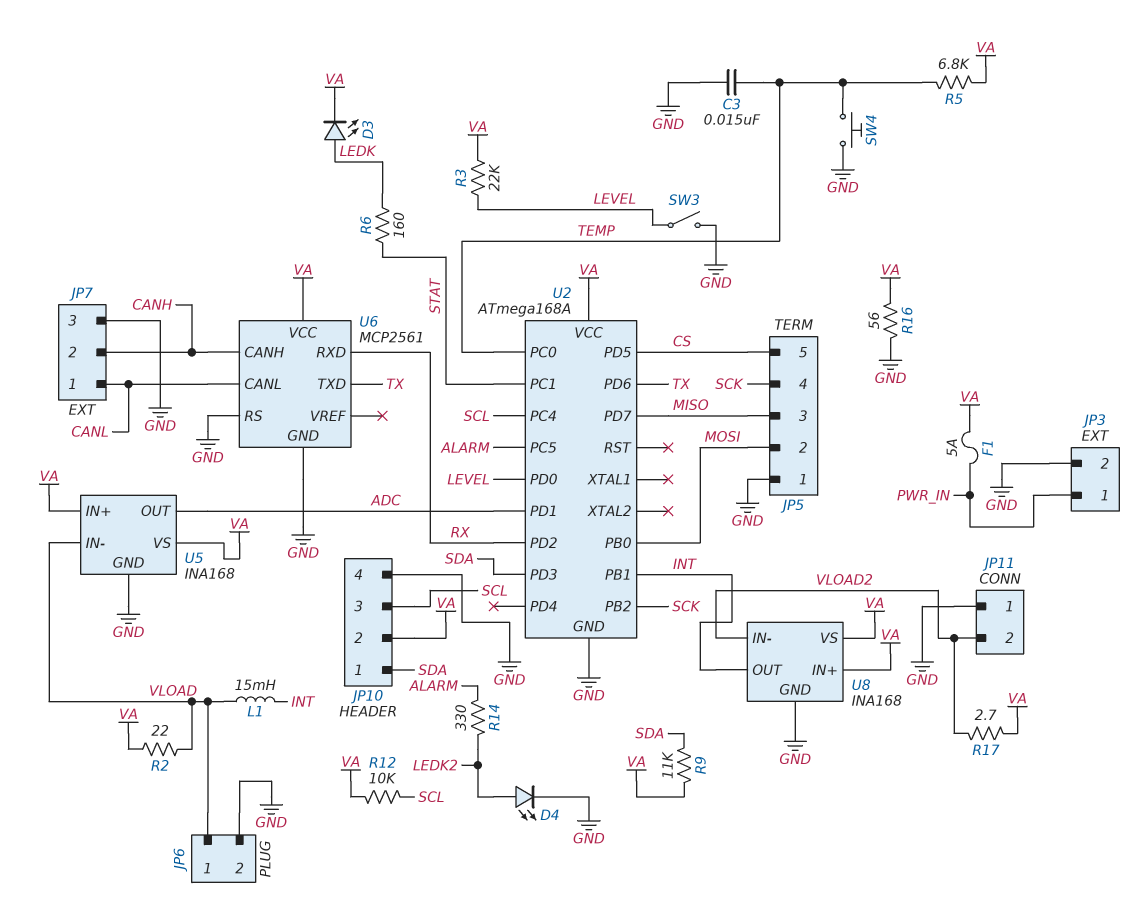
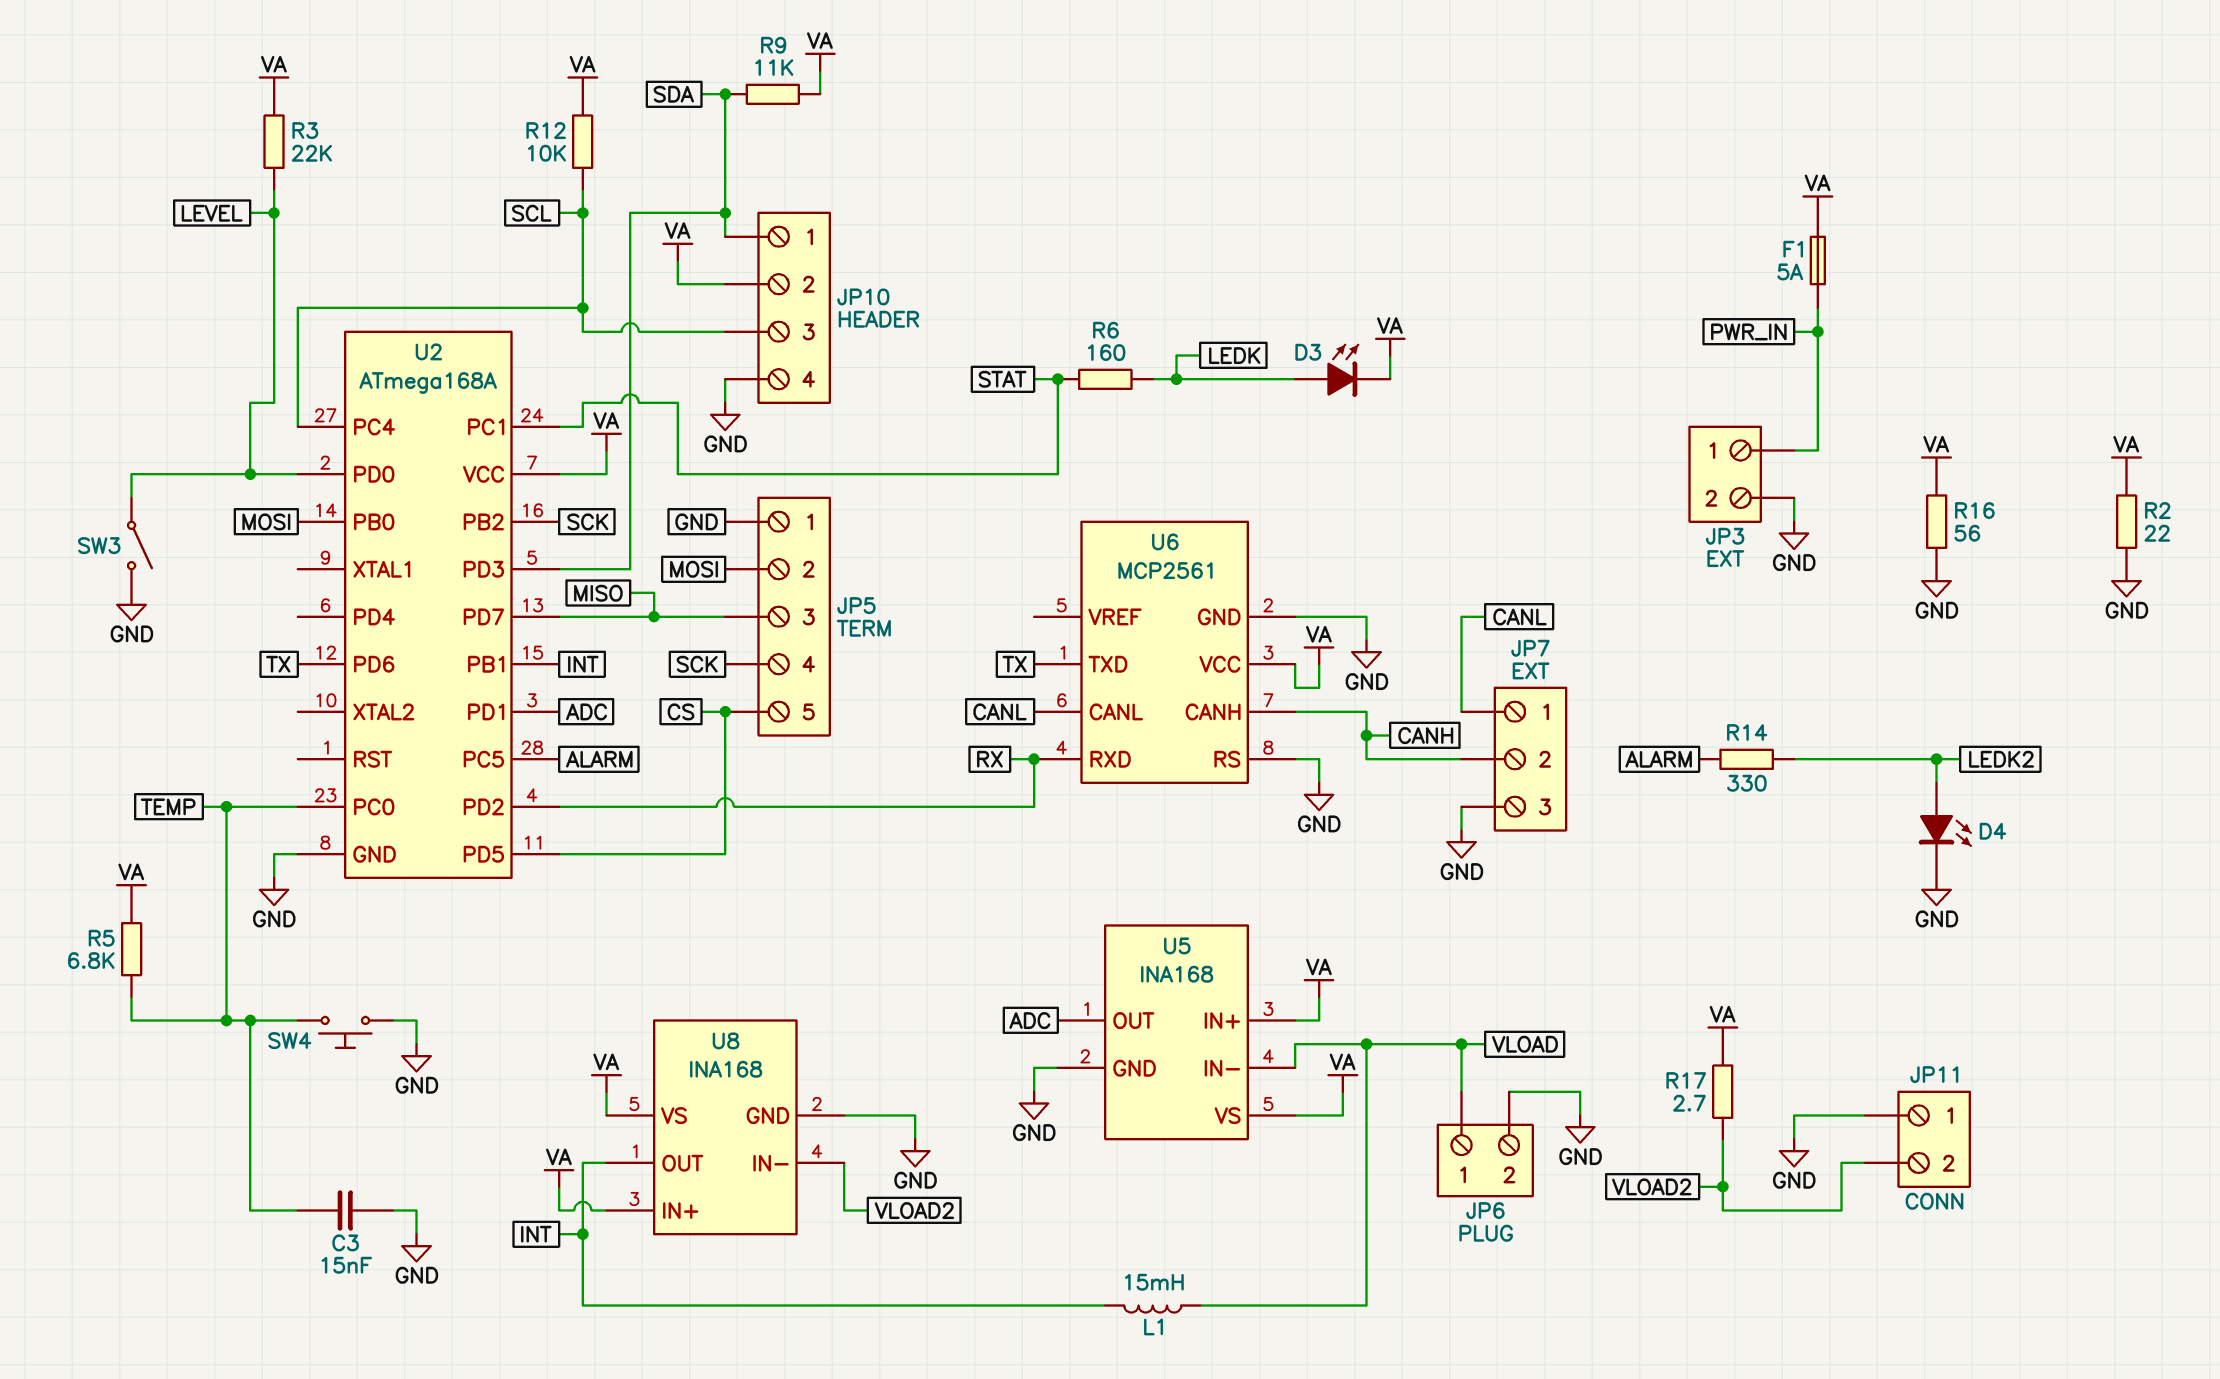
R2: 22 (VA, VLOAD) -> 22 (GND, VA)

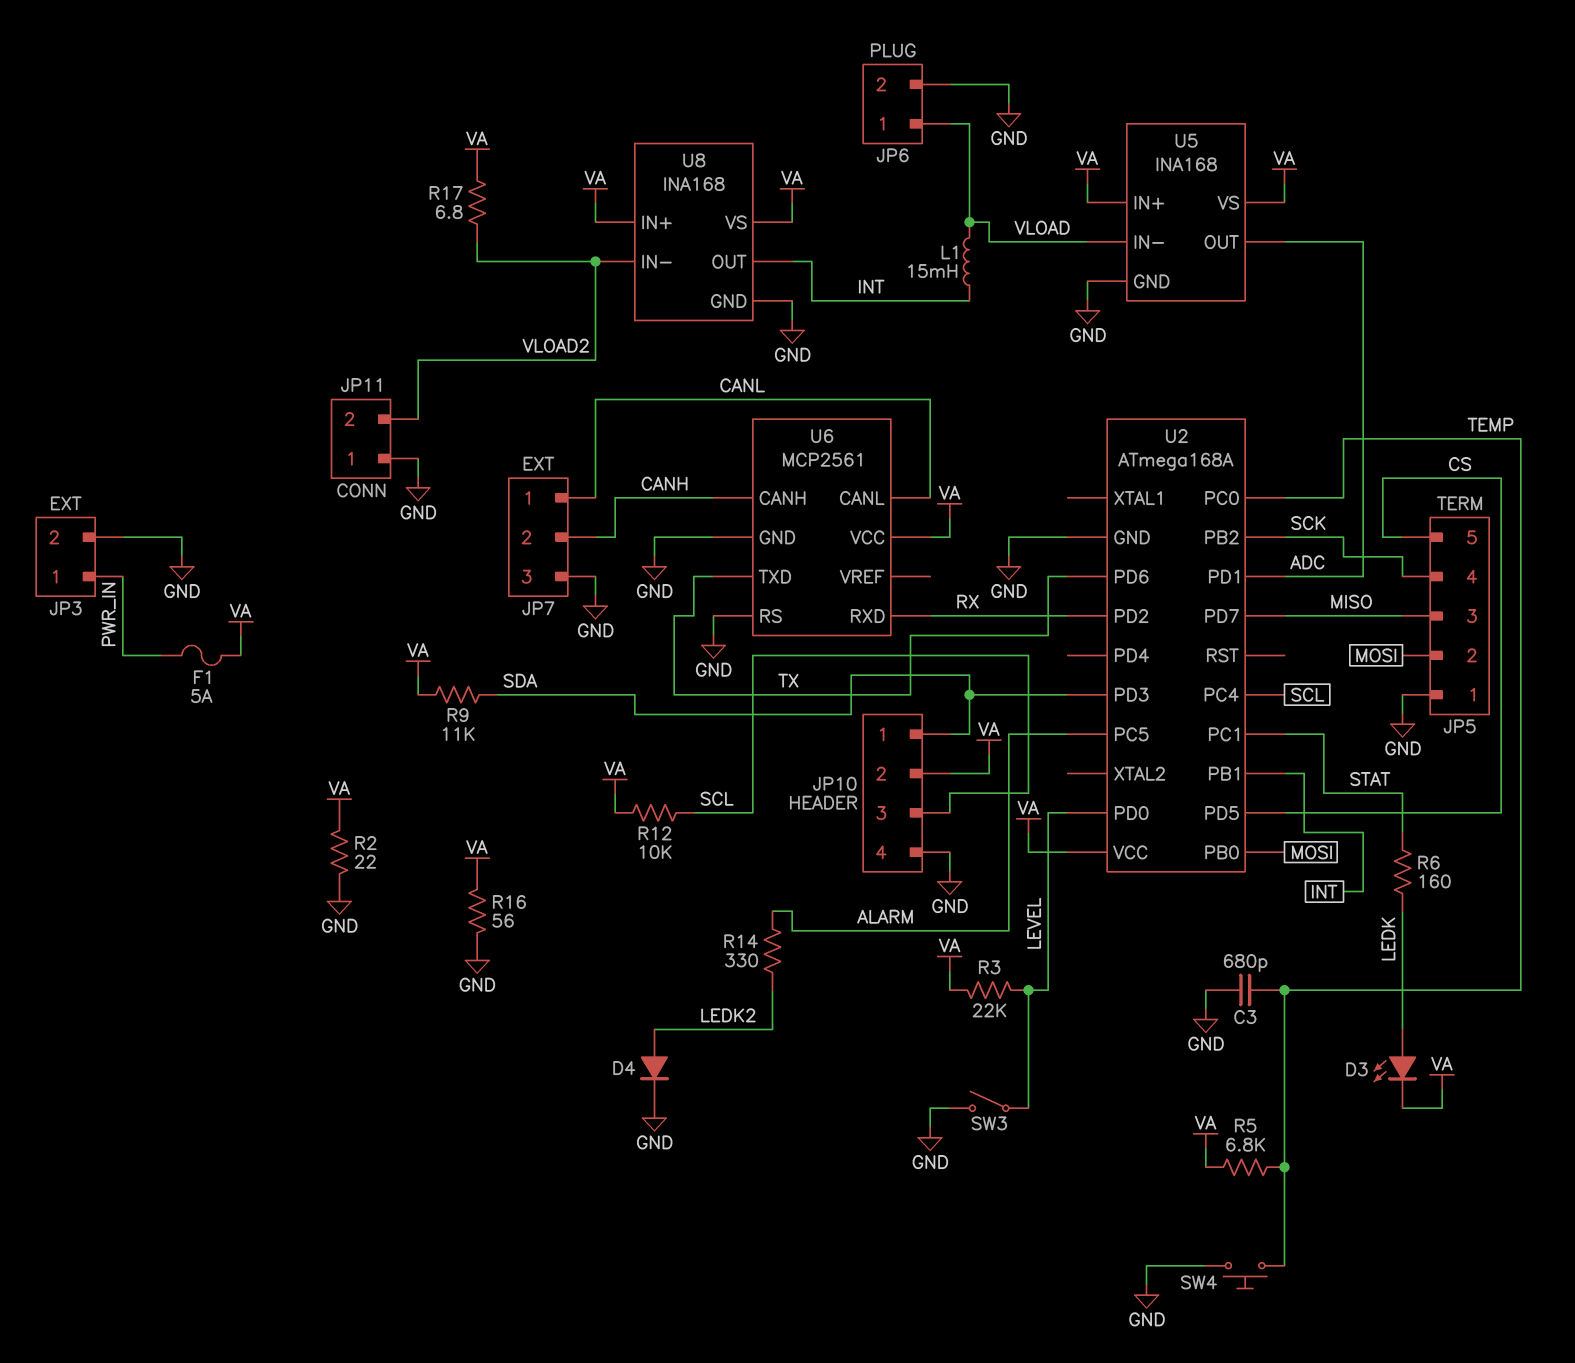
C3: 15nF (GND, TEMP) -> 680pF (GND, TEMP)
D4: LED (A LEDK2, K GND) -> diode (A LEDK2, K GND)
R17: 2.7 (VA, VLOAD2) -> 6.8 (VA, VLOAD2)

